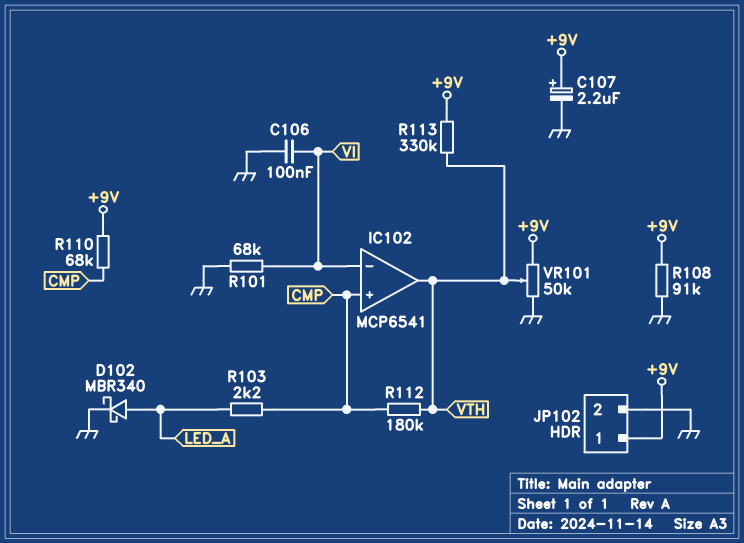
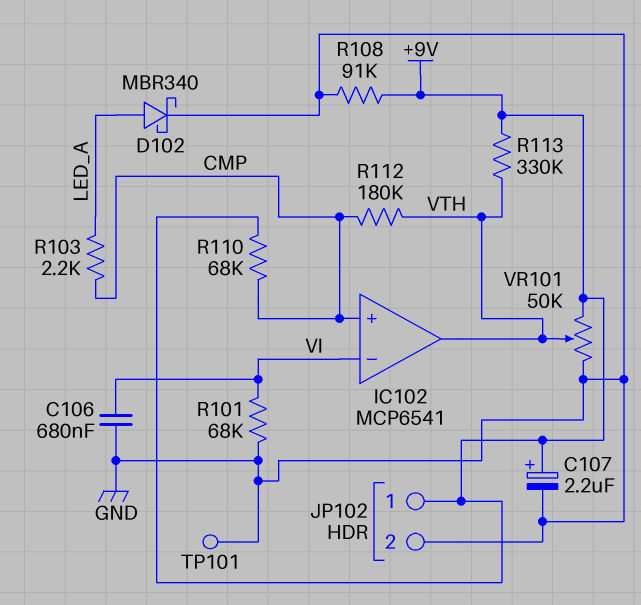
C106: 100nF (GND, VI) -> 680nF (GND, VI)
TP101: none -> test point (GND)

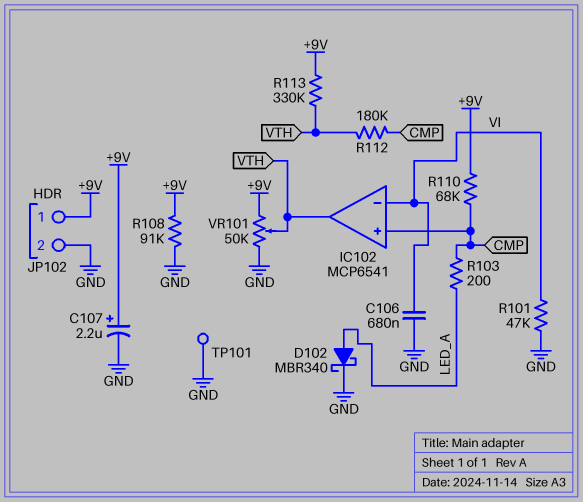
R101: 68k (GND, VI) -> 47k (GND, VI)
R103: 2.2k (CMP, LED_A) -> 200 (CMP, LED_A)

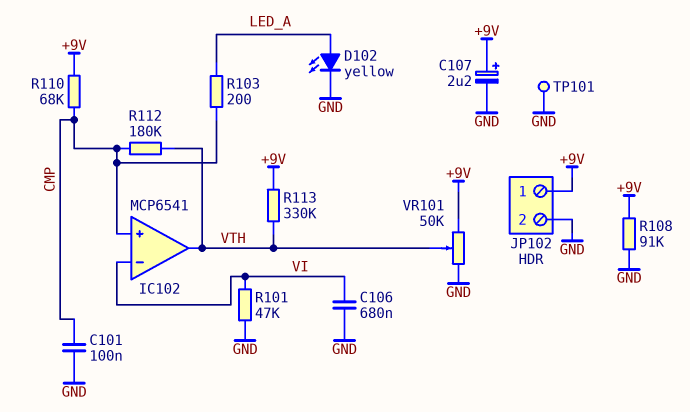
C101: none -> 100nF (CMP, GND)
D102: schottky MBR340 (A LED_A, K GND) -> LED yellow (A LED_A, K GND)

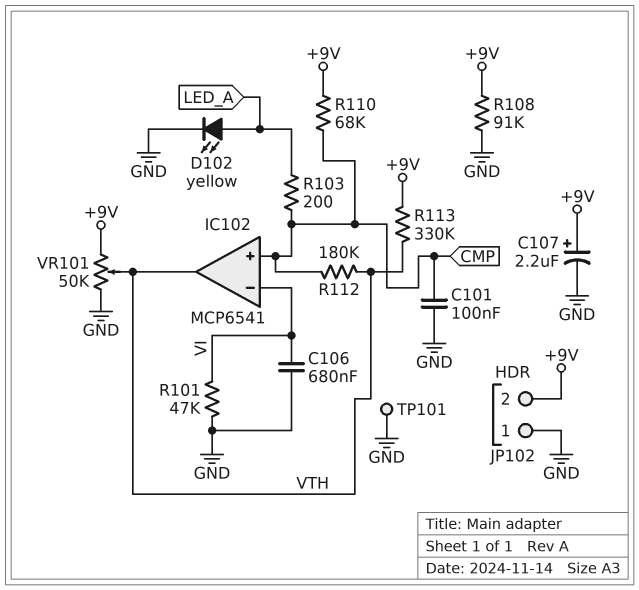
JP102 pin 1: +9V -> GND
JP102 pin 2: GND -> +9V

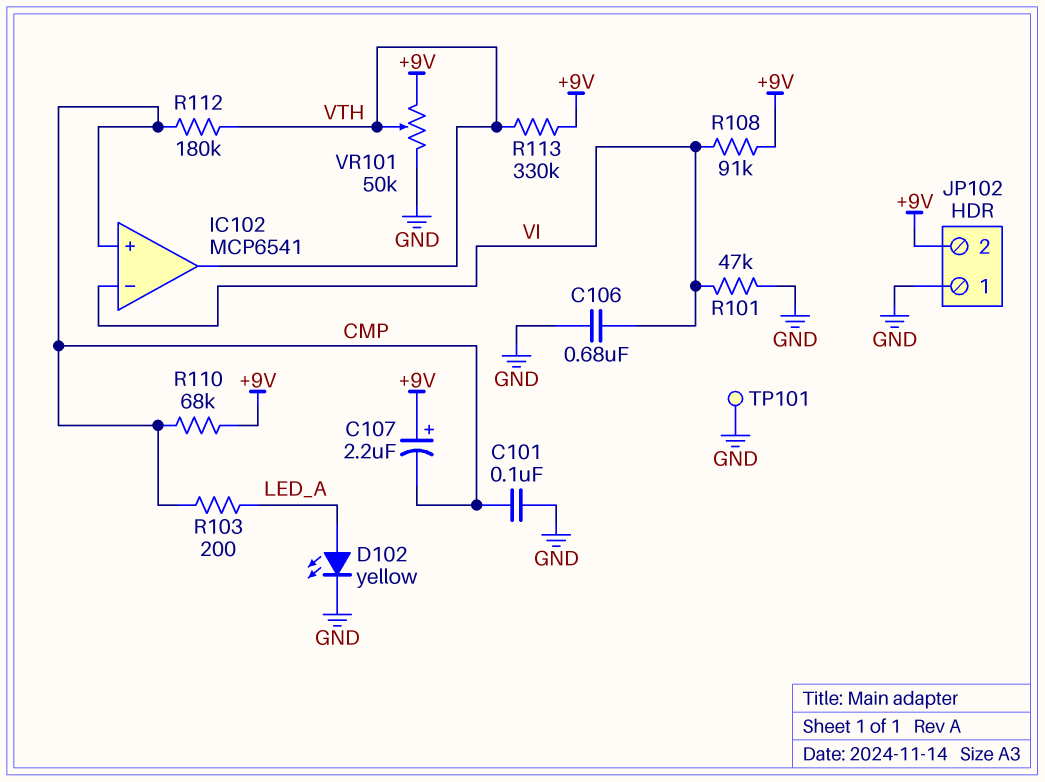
C107: 2.2uF (plus +9V, minus GND) -> 2.2uF (plus +9V, minus CMP)
R108: 91k (+9V, GND) -> 91k (+9V, VI)

